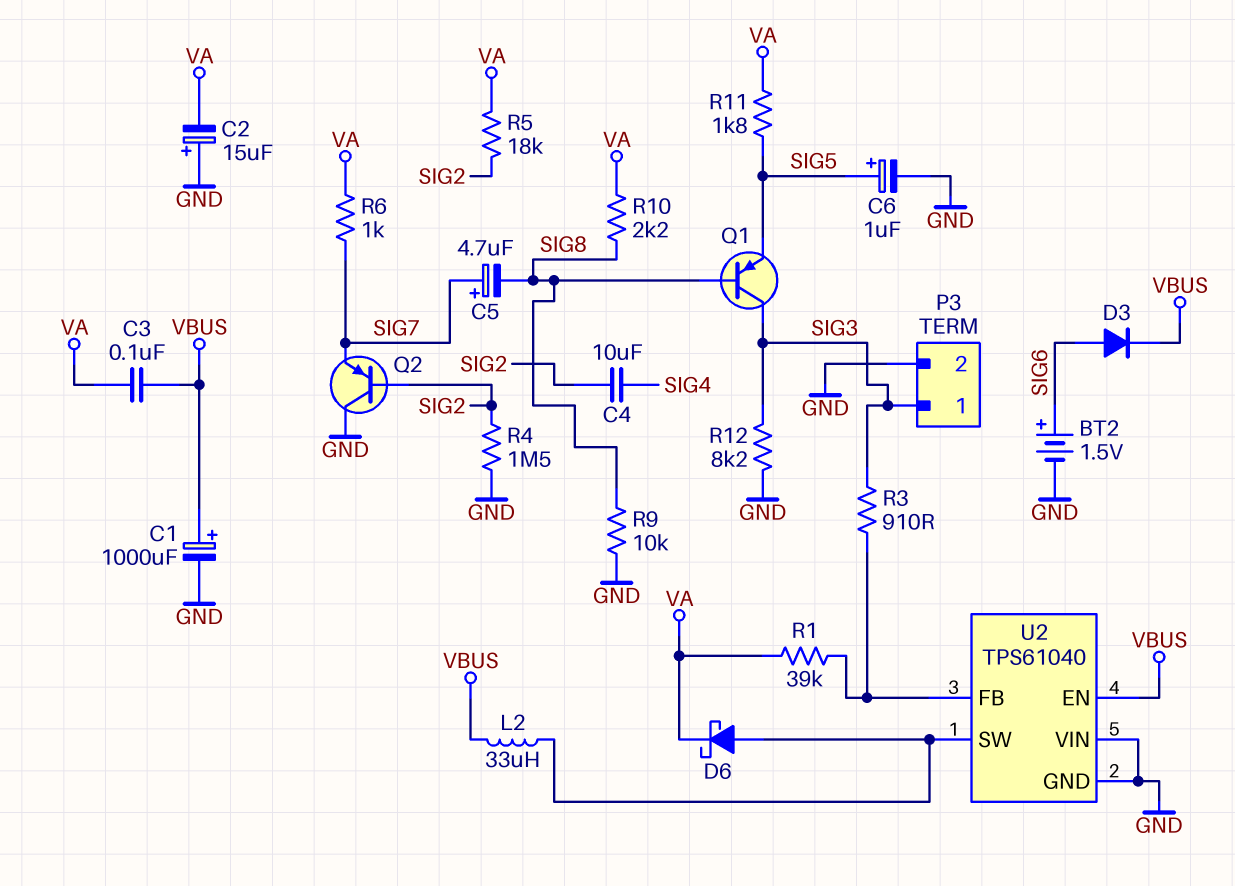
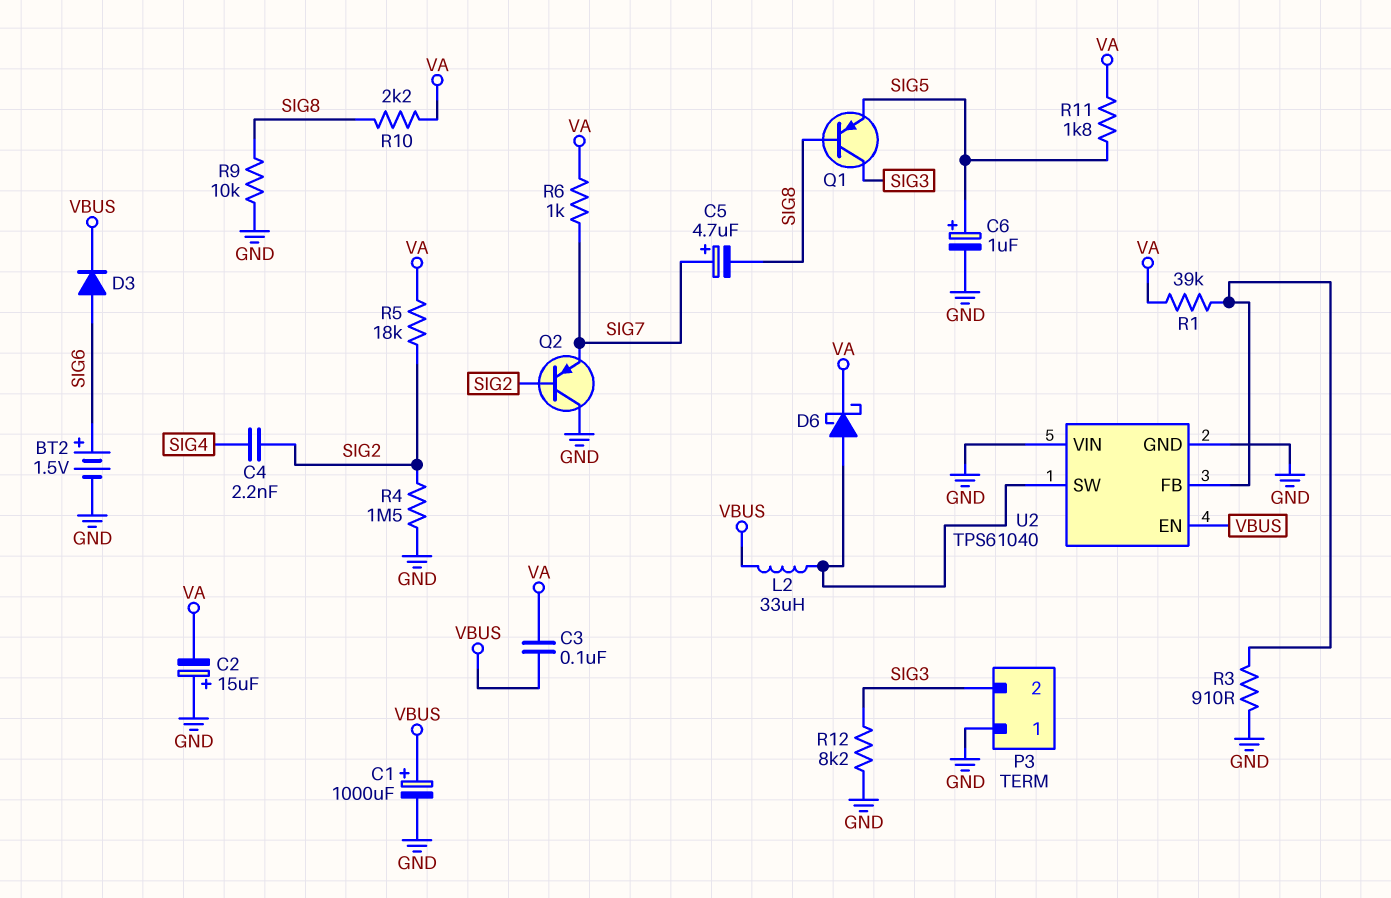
C4: 10uF (SIG2, SIG4) -> 2.2nF (SIG2, SIG4)
P3 pin 1: SIG3 -> GND
P3 pin 2: GND -> SIG3
R3: 910 (SIG3, U2/FB) -> 910 (GND, U2/FB)

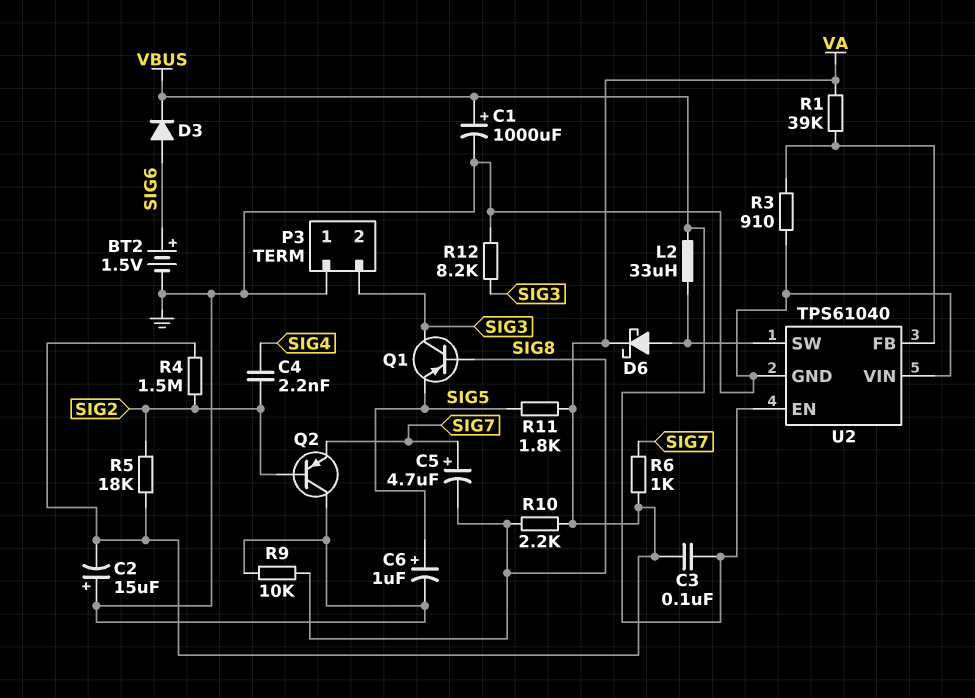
R4: 1.5M (GND, SIG2) -> 1.5M (SIG2, VA)

